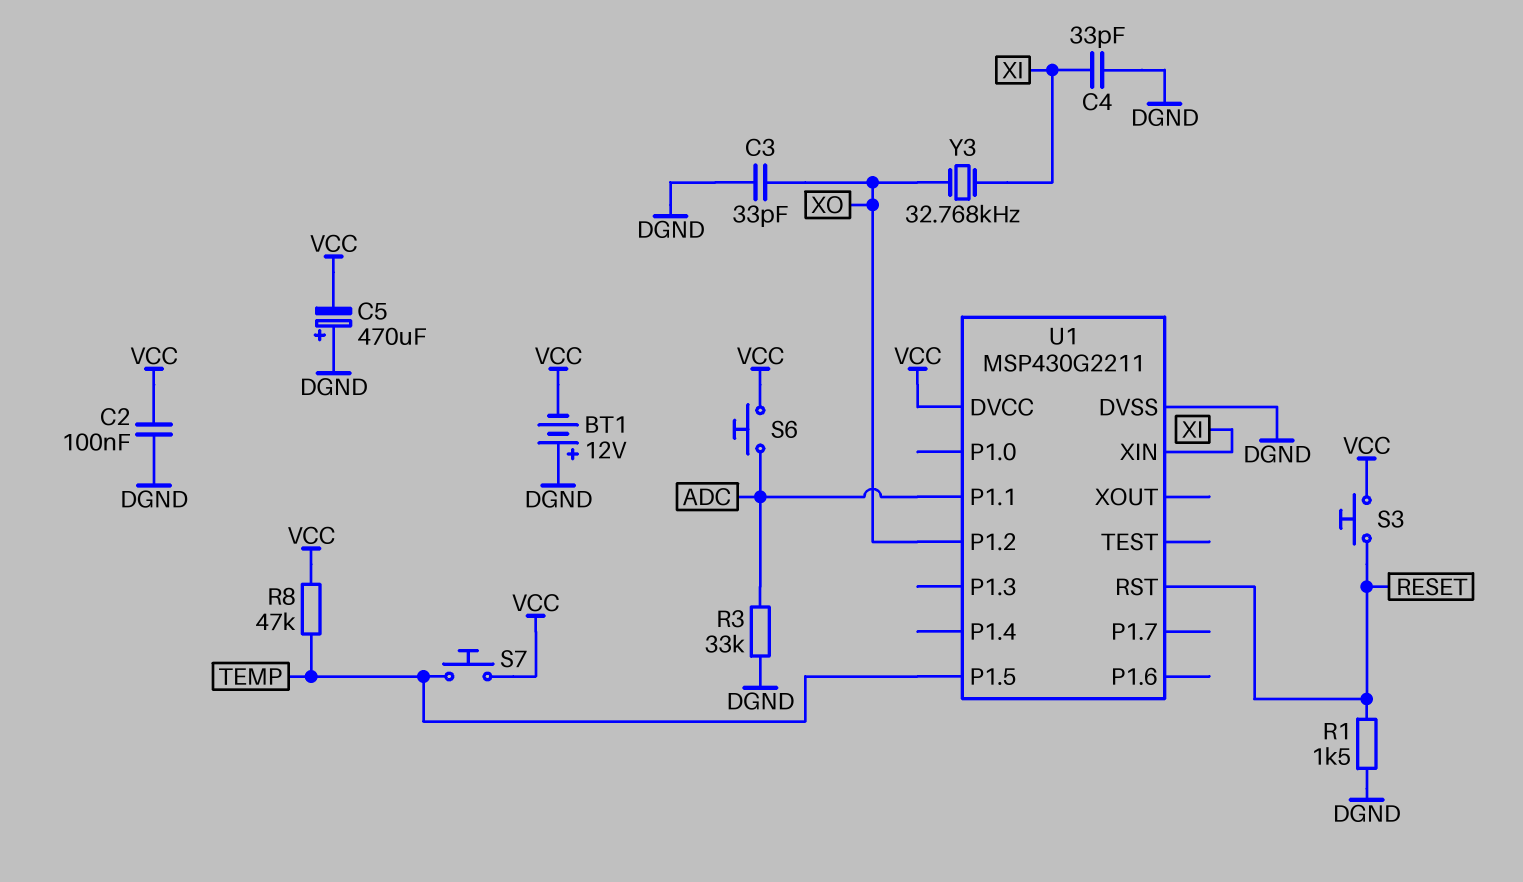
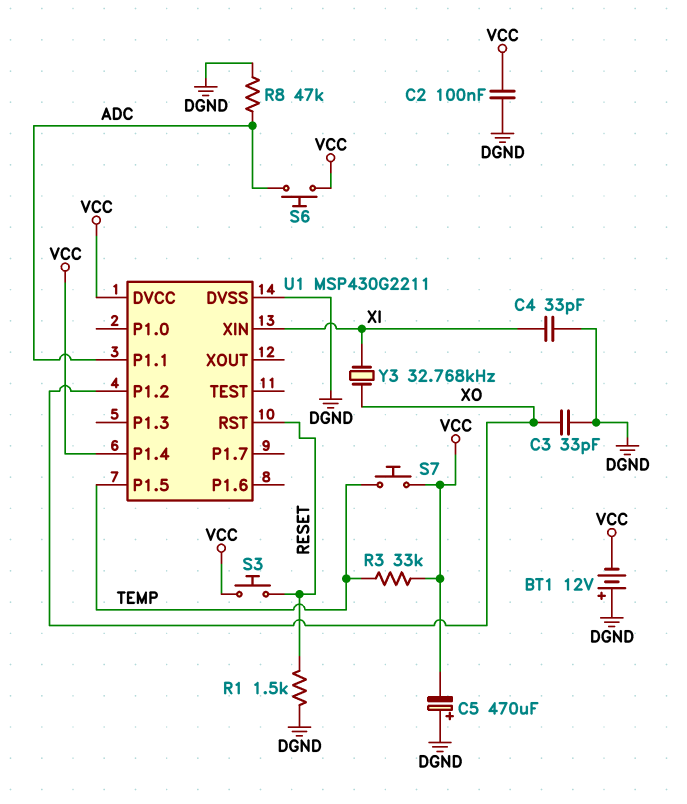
R3: 33k (ADC, DGND) -> 33k (TEMP, VCC)
R8: 47k (TEMP, VCC) -> 47k (ADC, DGND)
U1 pin P1.4: none -> VCC

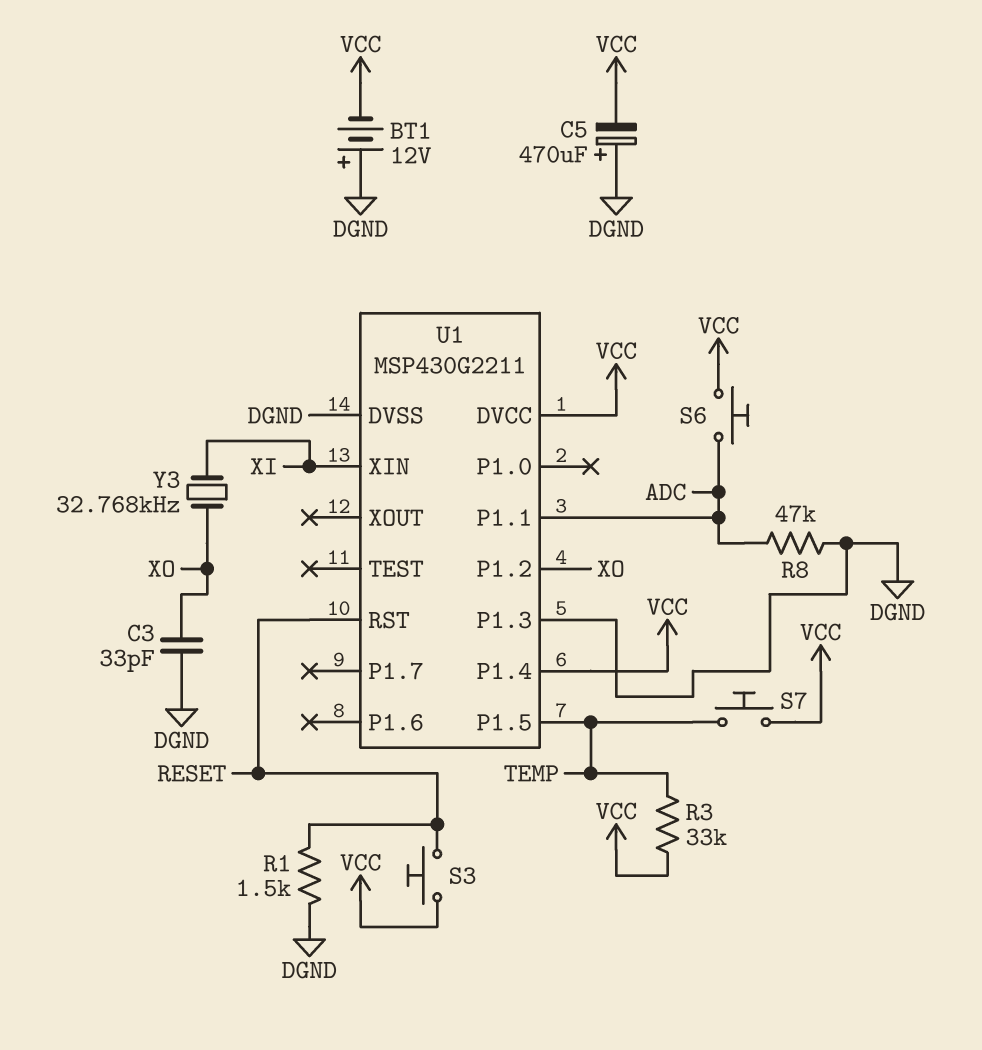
C2: 100nF (DGND, VCC) -> none
C4: 33pF (DGND, XI) -> none
U1 pin P1.3: none -> DGND

